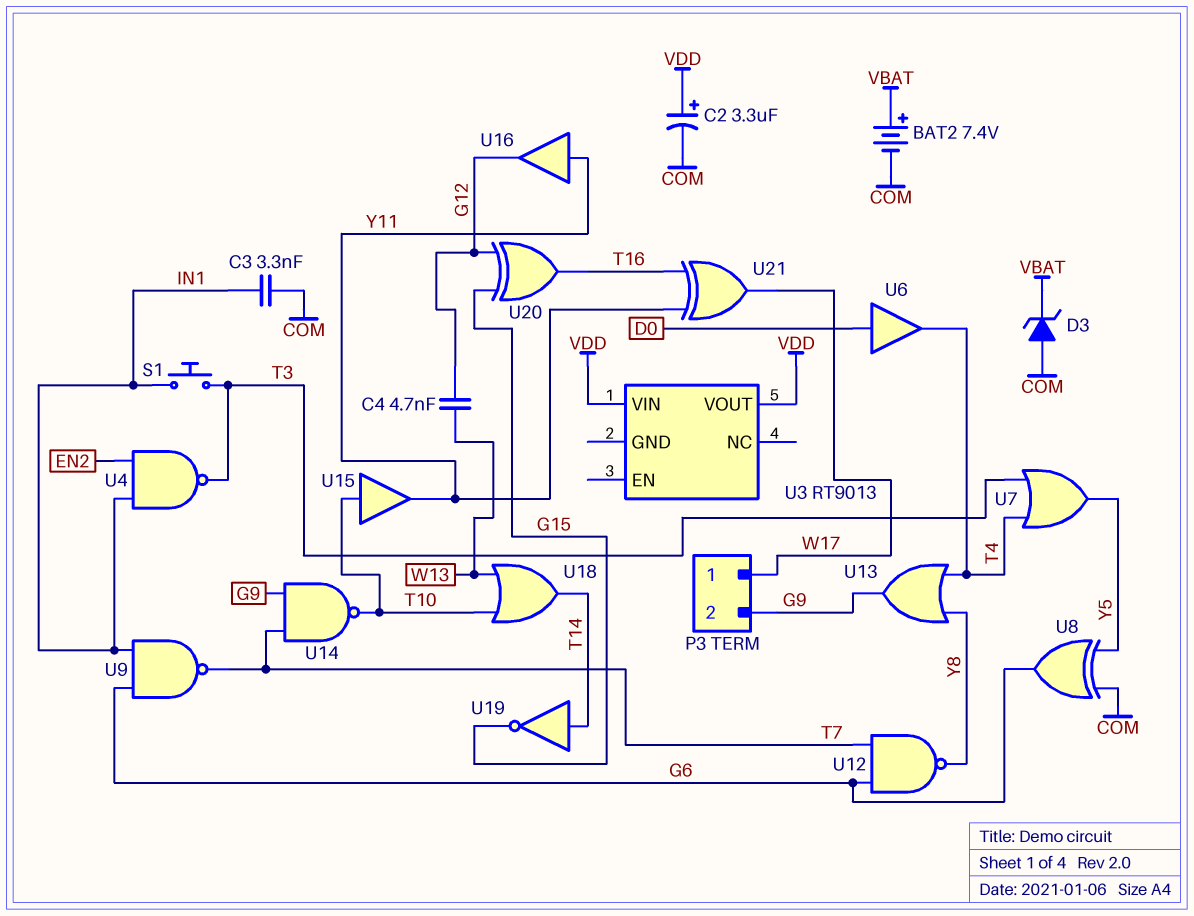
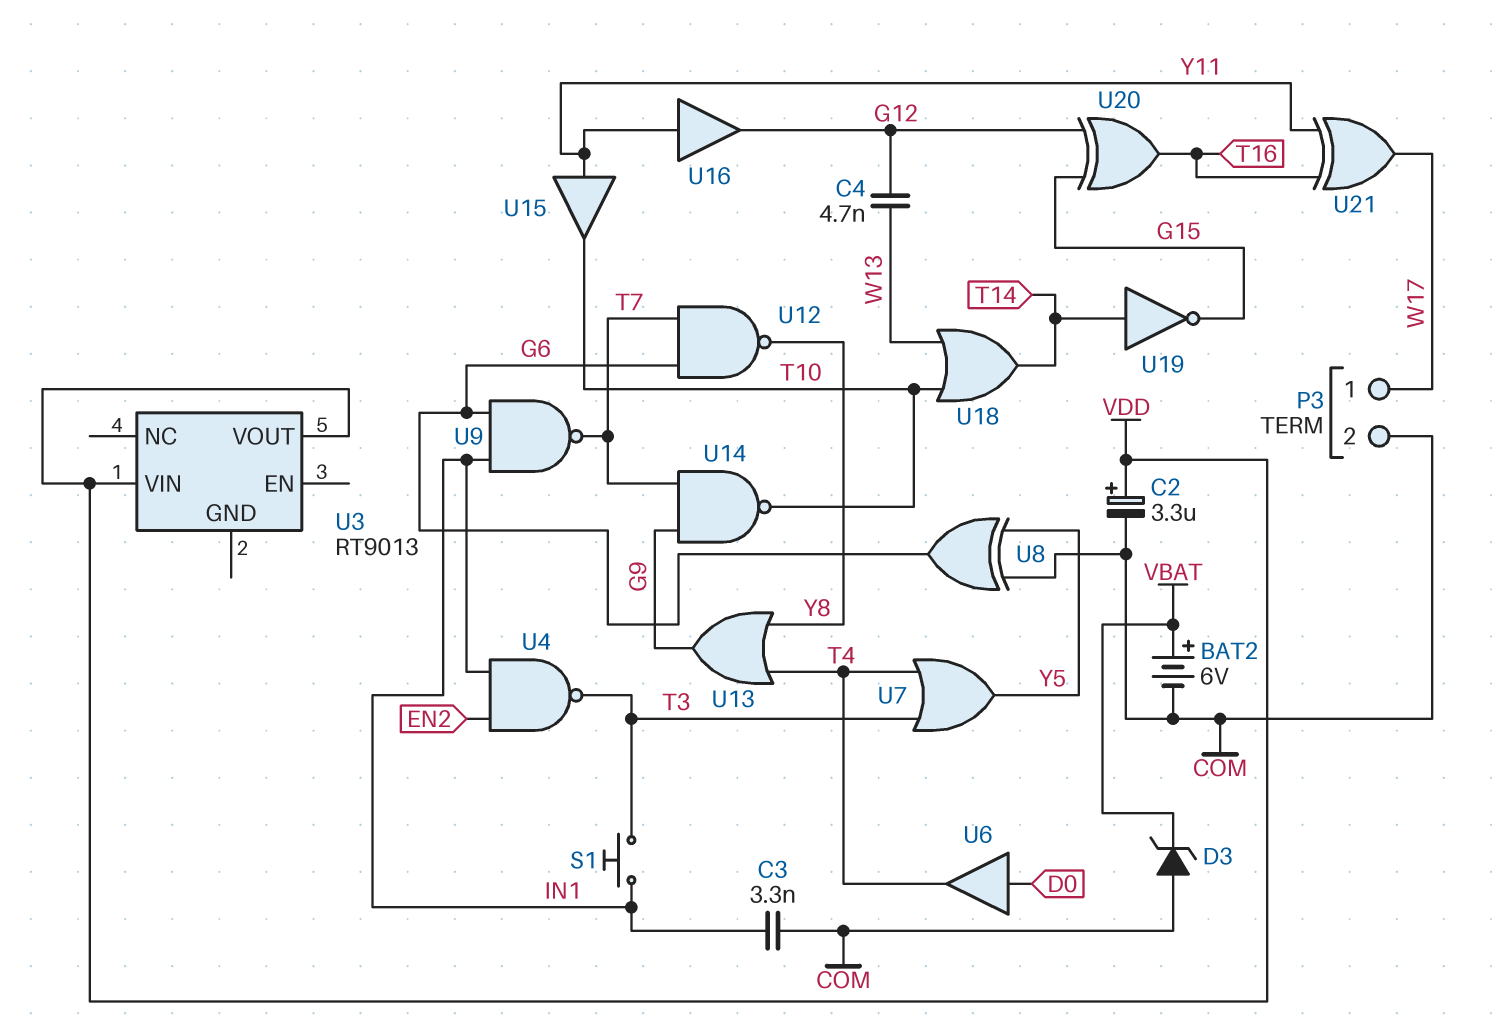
BAT2: 7.4V (plus VBAT, minus COM) -> 6V (plus VBAT, minus COM)
P3 pin 2: G9 -> COM
U15: buffer (in T10, out Y11) -> buffer (in Y11, out T10)

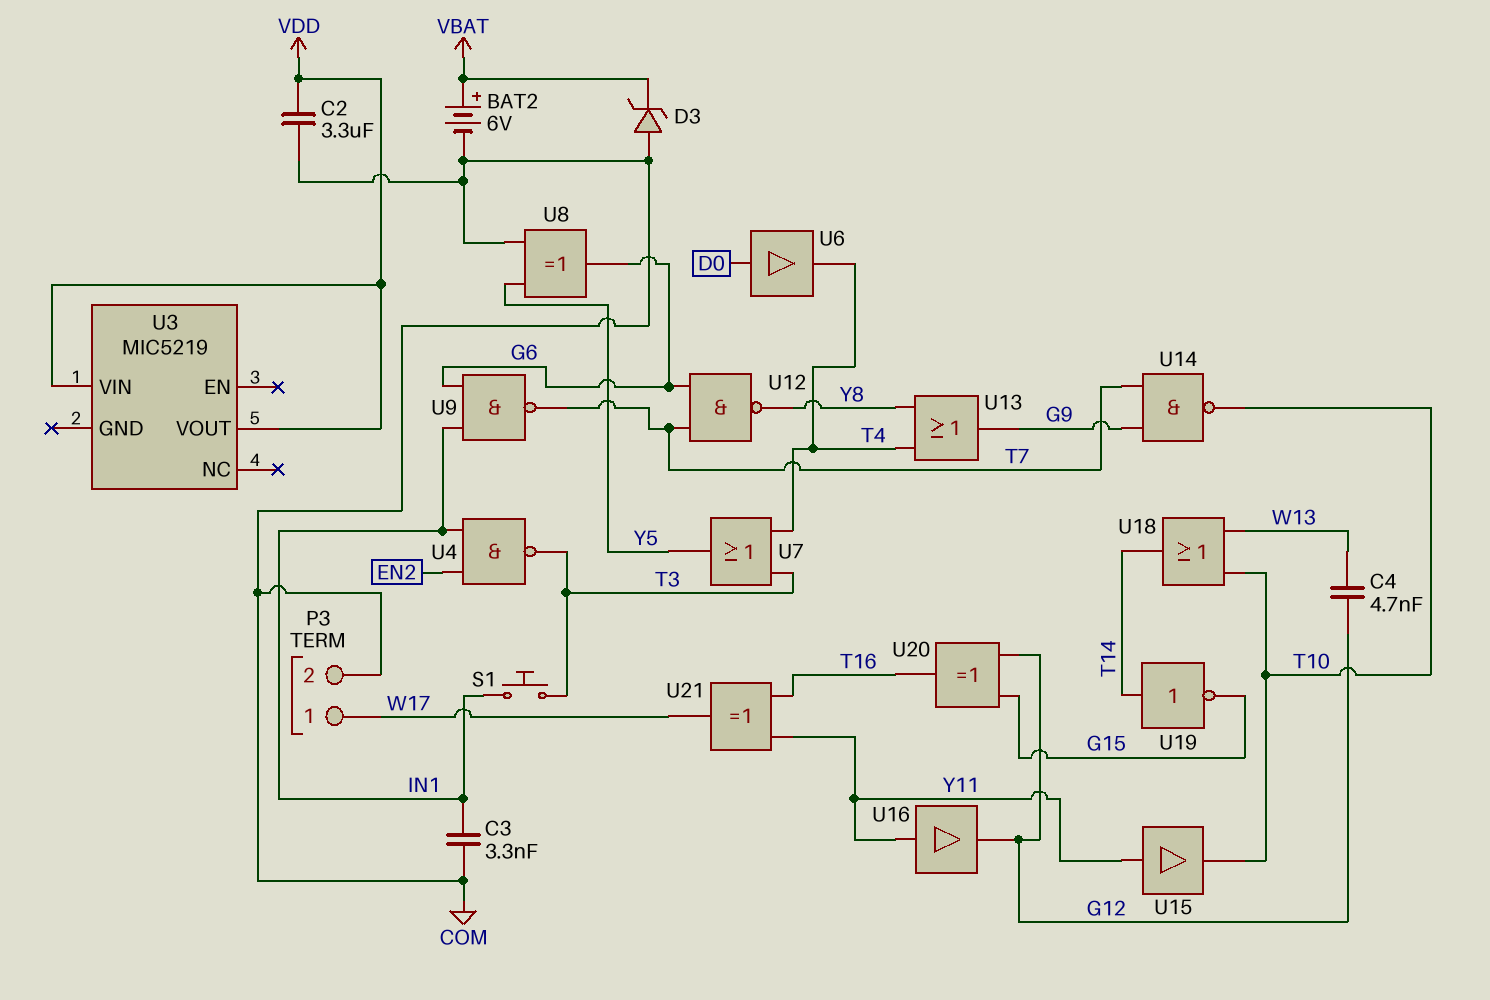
C2: 3.3uF (plus VDD, minus COM) -> 3.3uF (COM, VDD)
U3: RT9013 -> MIC5219

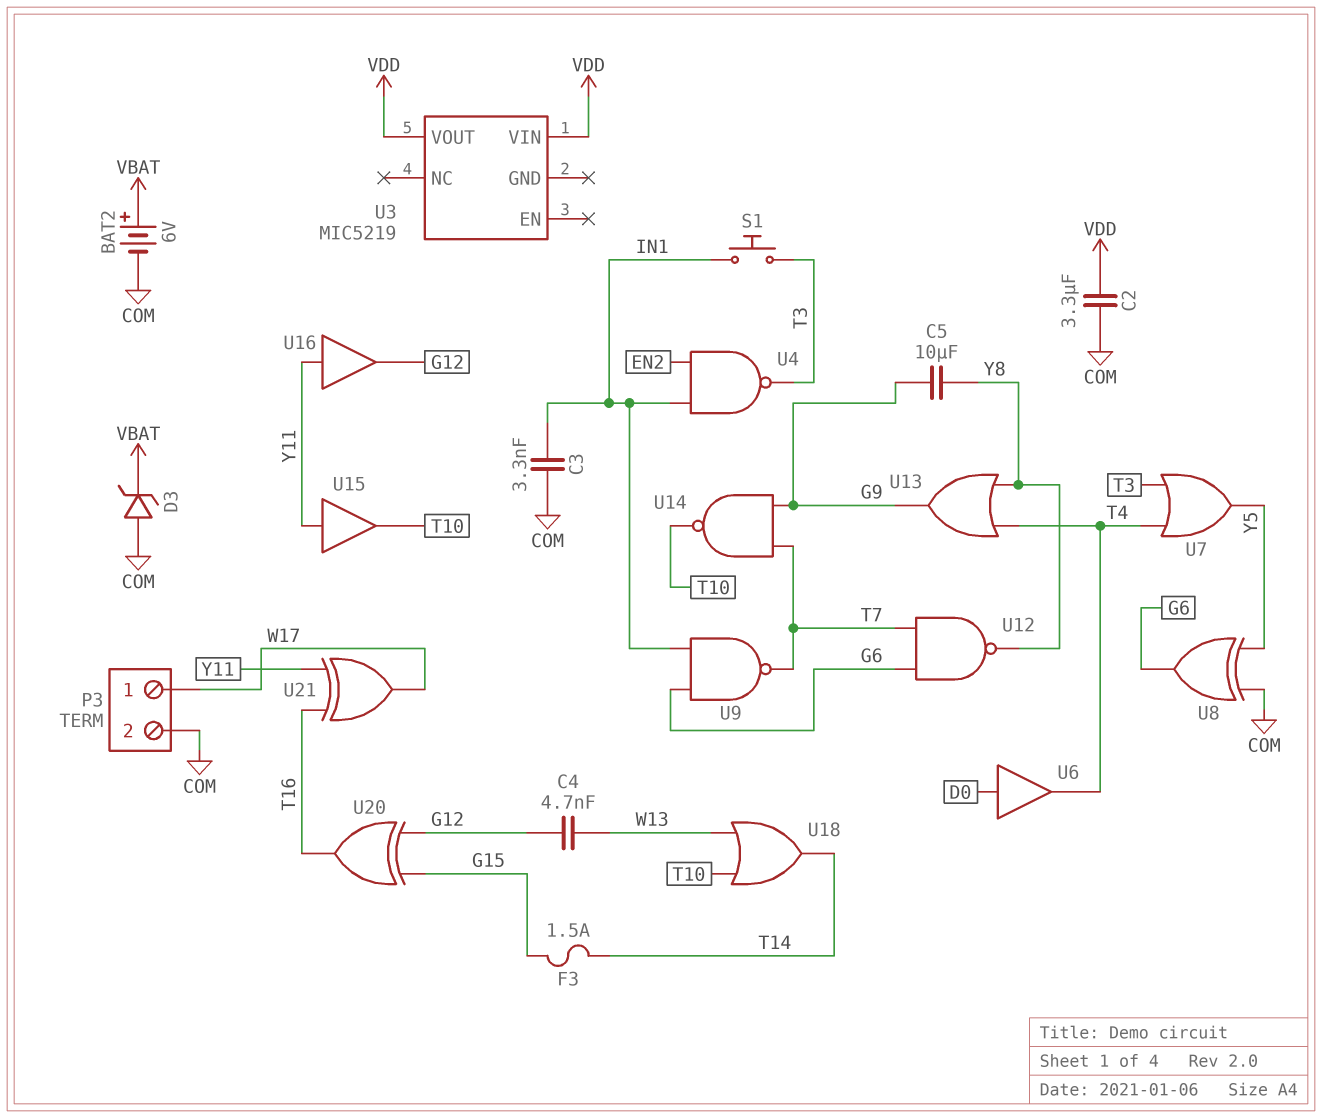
C5: none -> 10uF (G9, Y8)
F3: none -> 1.5A (G15, T14)
U19: NOT (in T14, out G15) -> none

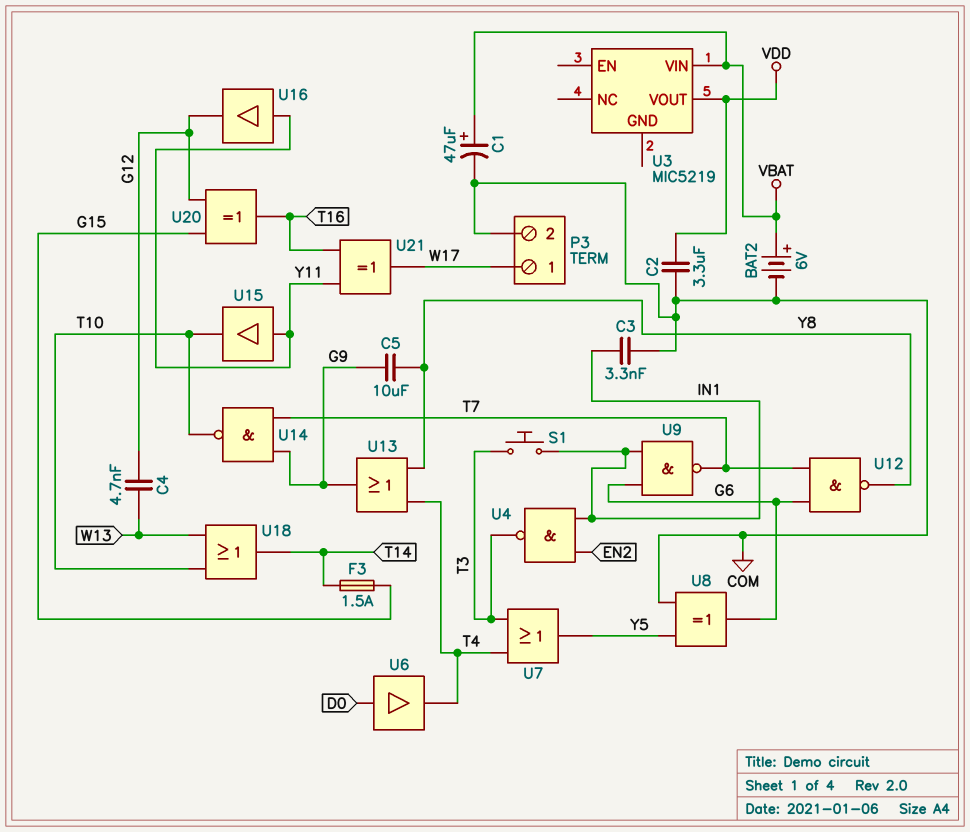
C1: none -> 47uF (plus VBAT, minus COM)
D3: zener (A COM, K VBAT) -> none
U3 pin VIN: VDD -> VBAT

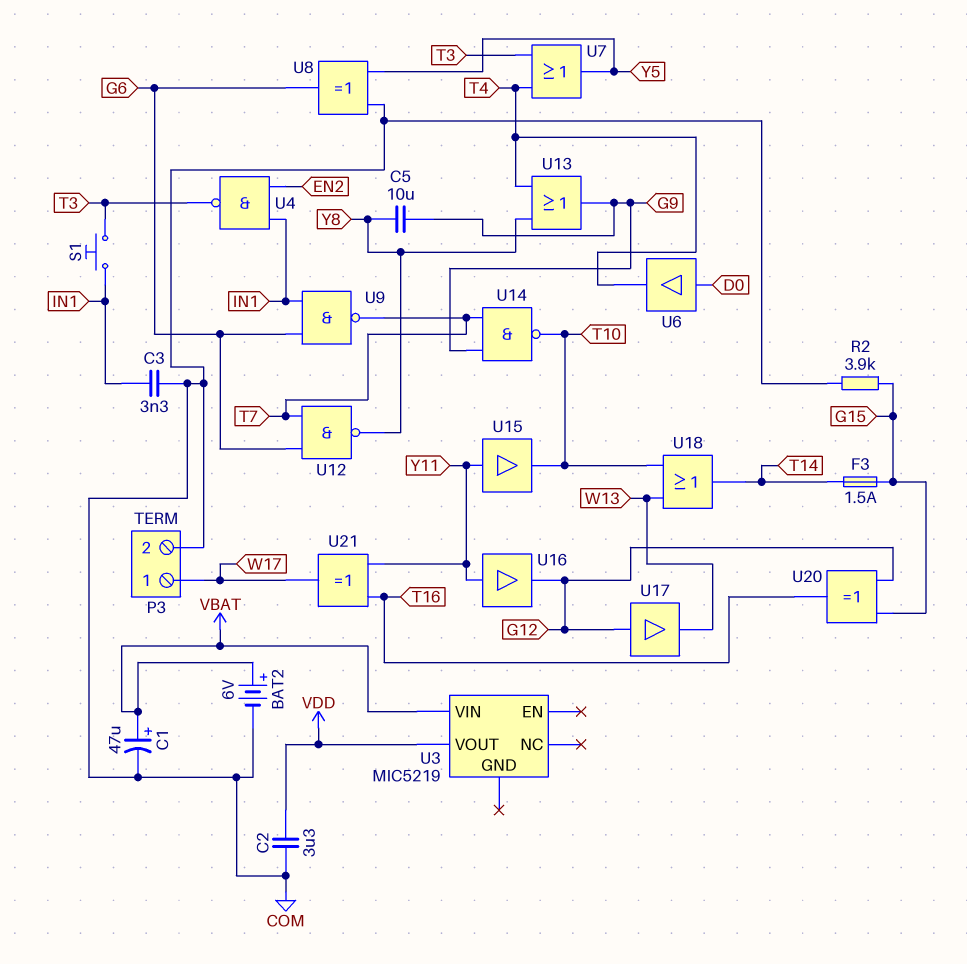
C4: 4.7nF (G12, W13) -> none
R2: none -> 3.9k (COM, G15)
U17: none -> buffer (in G12, out W13)

